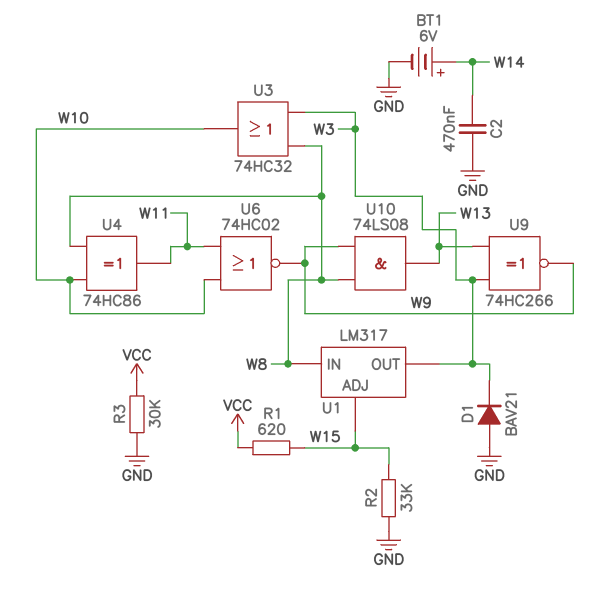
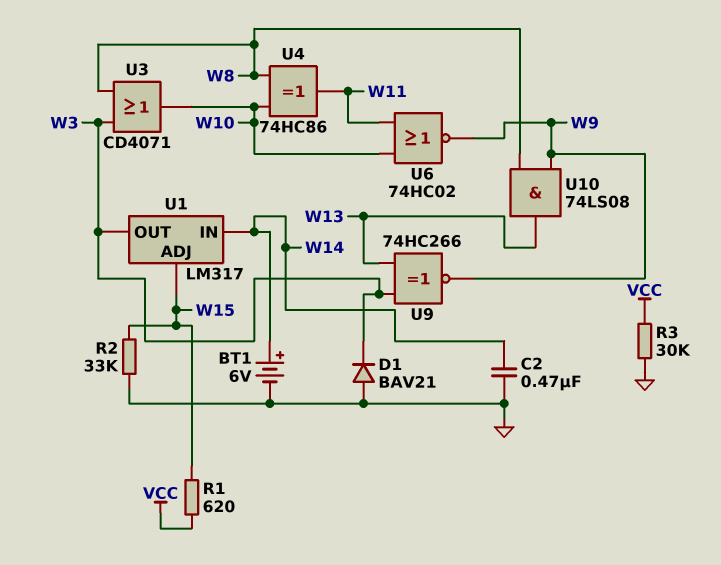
U1 pin IN: W8 -> W14
U3: OR 74HC32 (in W3, in W8, out W10) -> OR CD4071 (in W3, in W8, out W10)

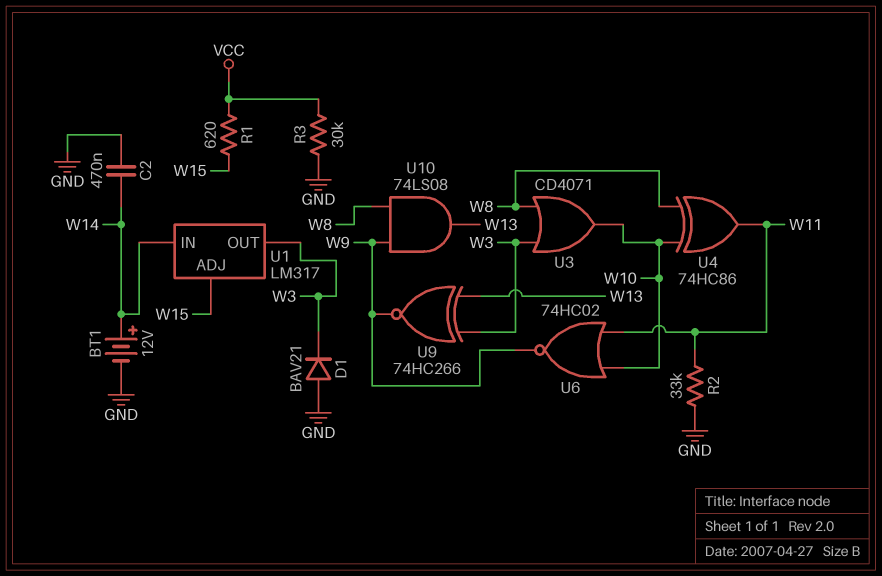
BT1: 6V (plus W14, minus GND) -> 12V (plus W14, minus GND)
R2: 33k (GND, W15) -> 33k (GND, W11)

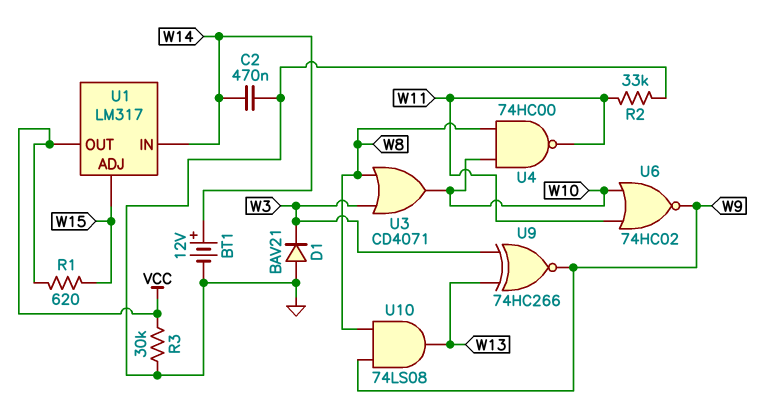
U1 pin OUT: W3 -> VCC
U4: XOR 74HC86 (in W8, in W10, out W11) -> NAND 74HC00 (in W8, in W10, out W11)

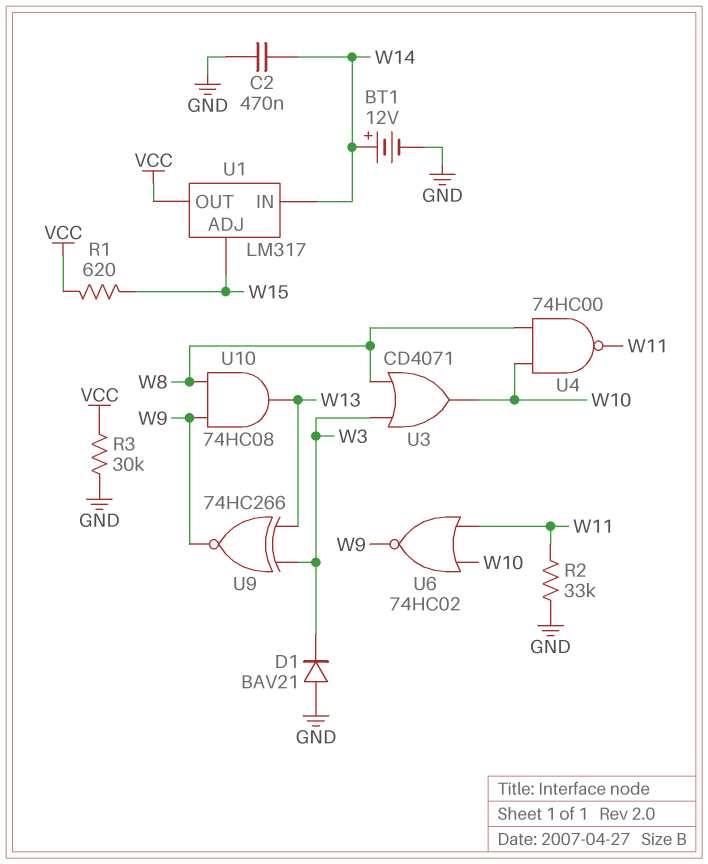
U10: AND 74LS08 (in W8, in W9, out W13) -> AND 74HC08 (in W8, in W9, out W13)

